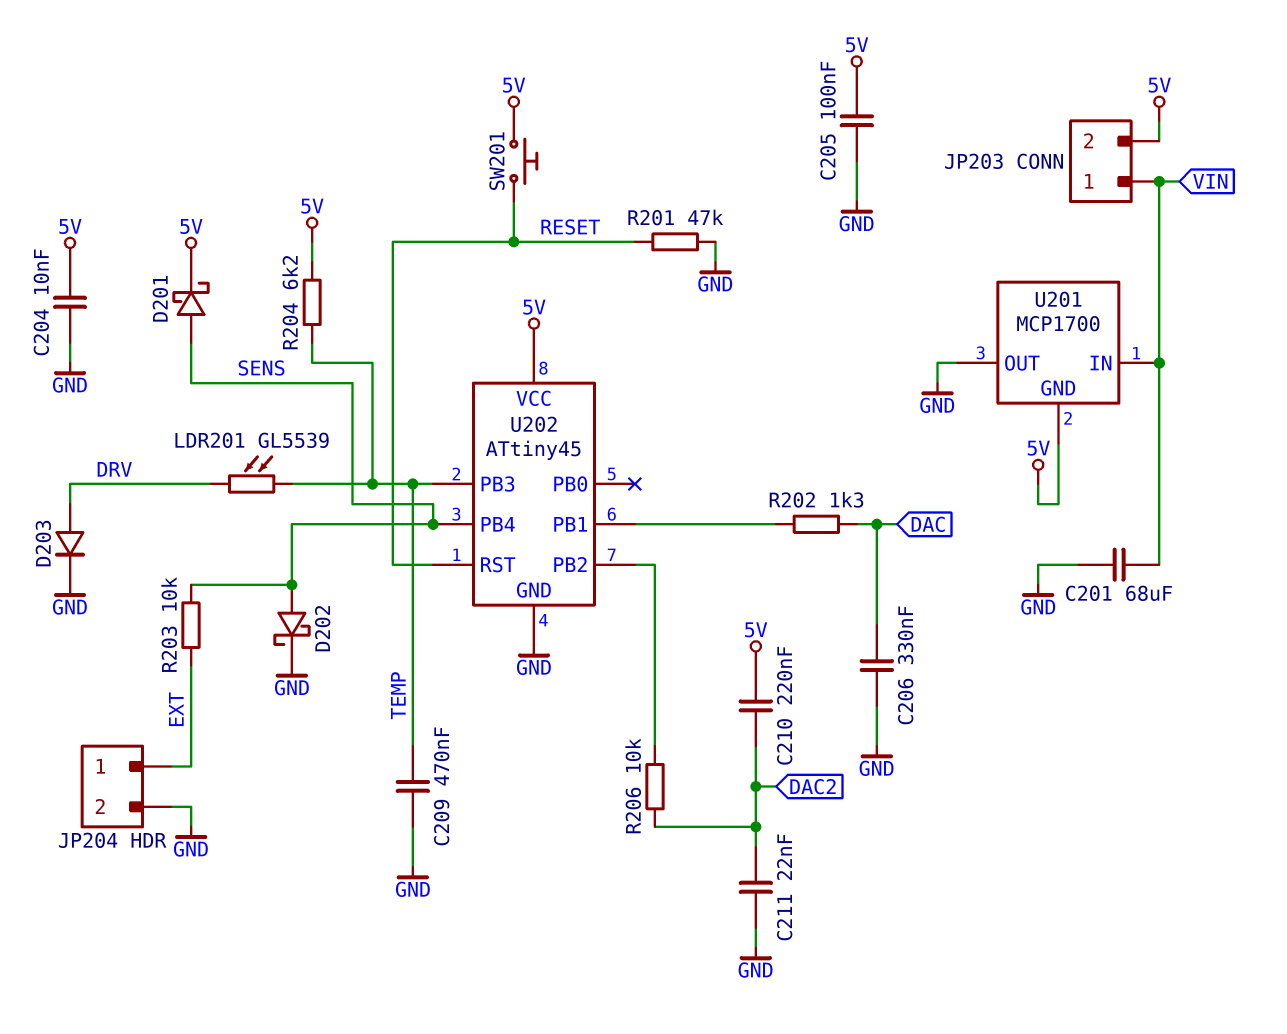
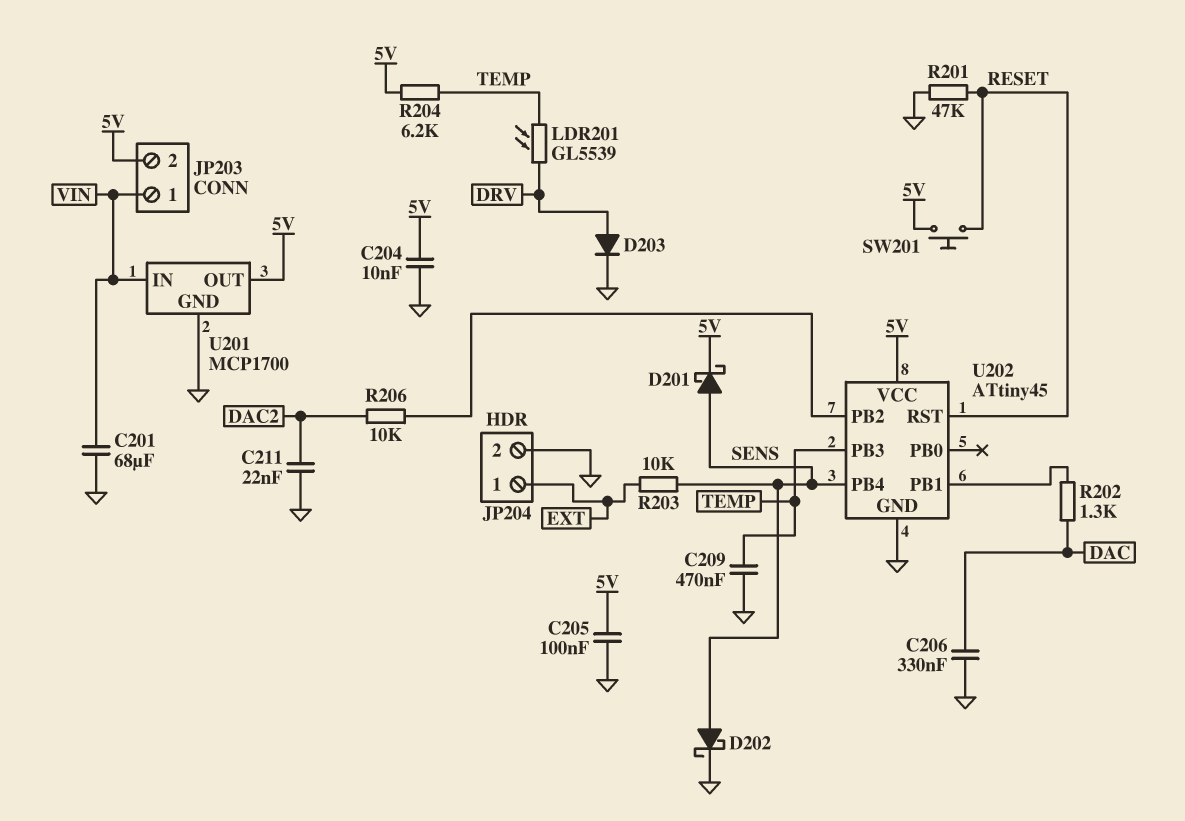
C210: 220nF (5V, DAC2) -> none
U201 pin GND: 5V -> GND
U201 pin OUT: GND -> 5V

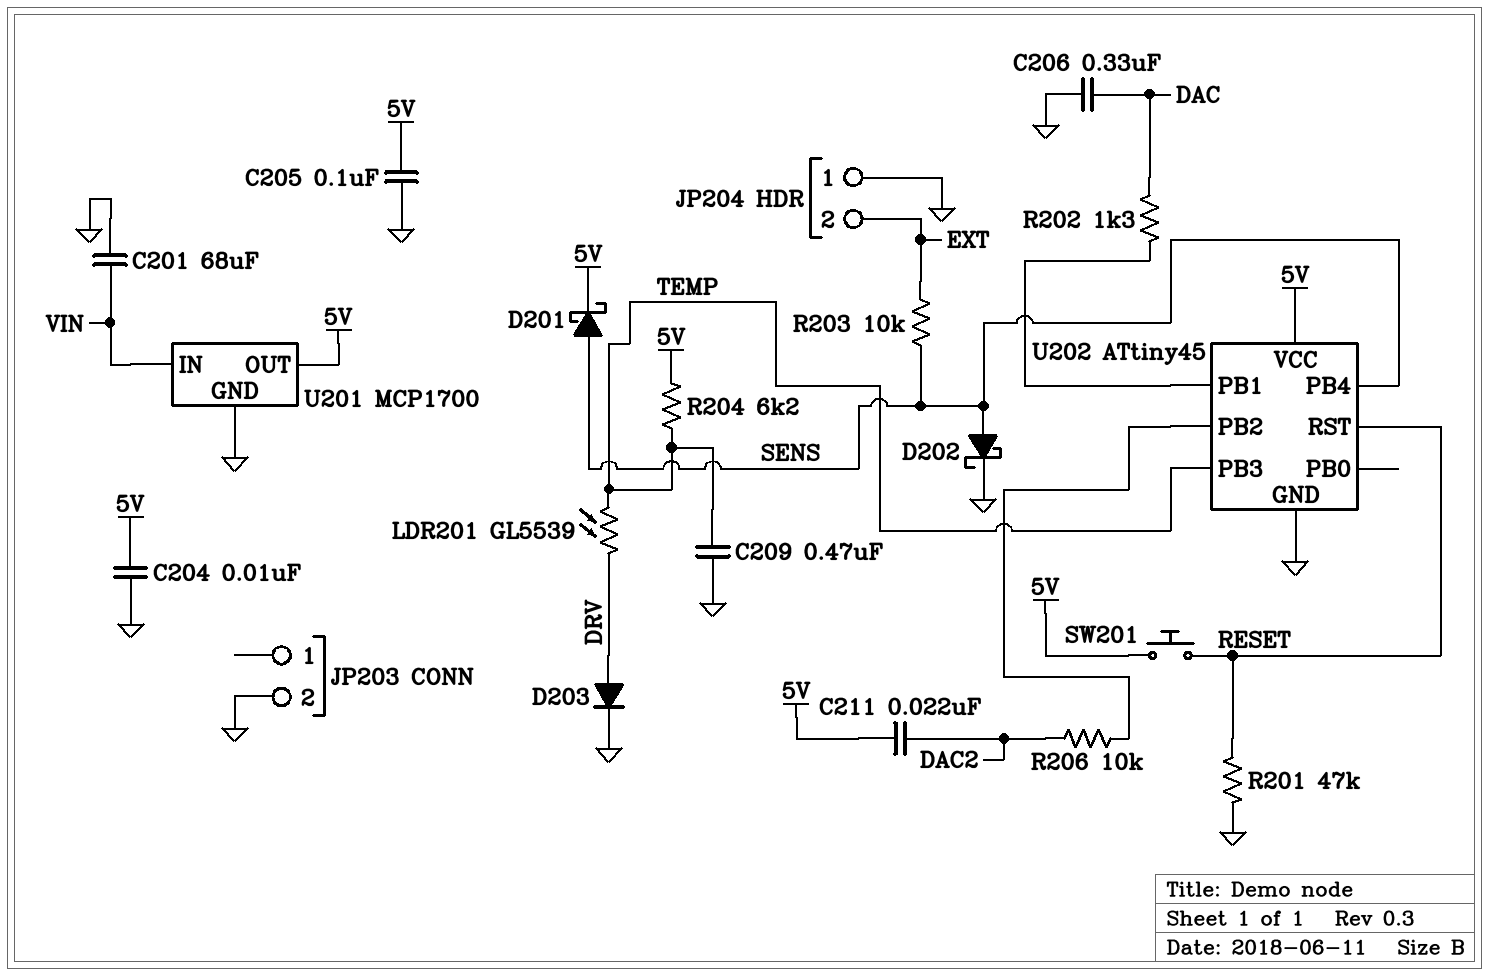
C211: 22nF (DAC2, GND) -> 22nF (5V, DAC2)
JP203 pin 1: VIN -> none
JP203 pin 2: 5V -> GND
JP204 pin 1: EXT -> GND
JP204 pin 2: GND -> EXT

